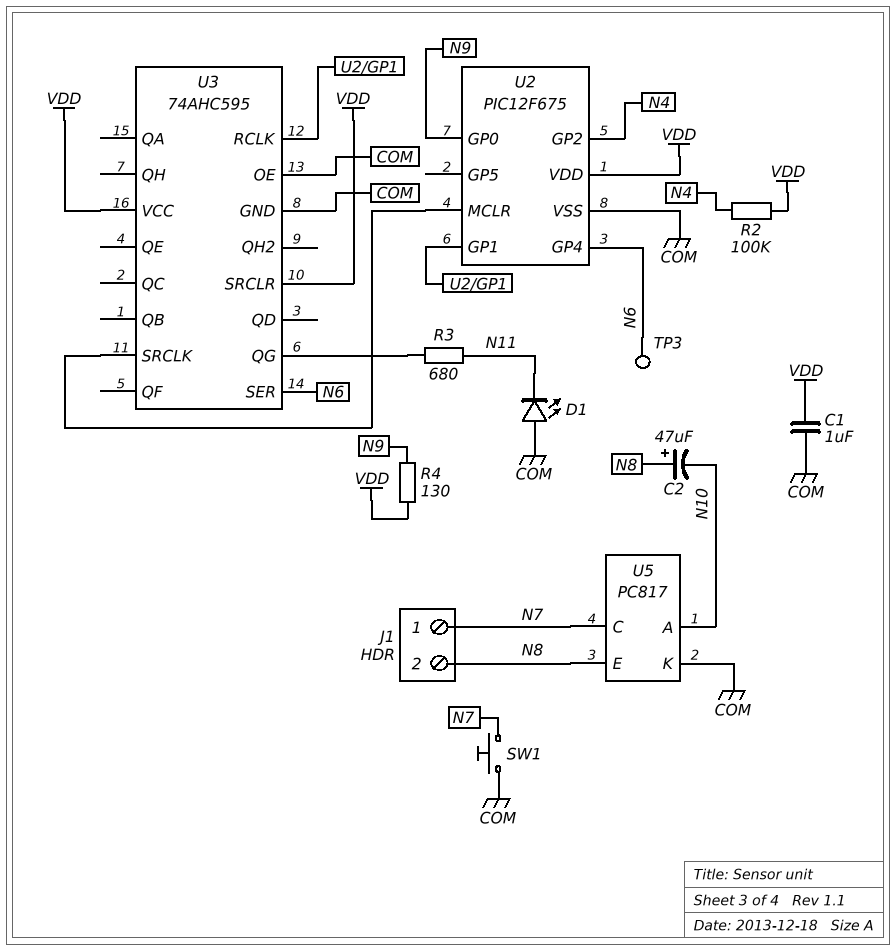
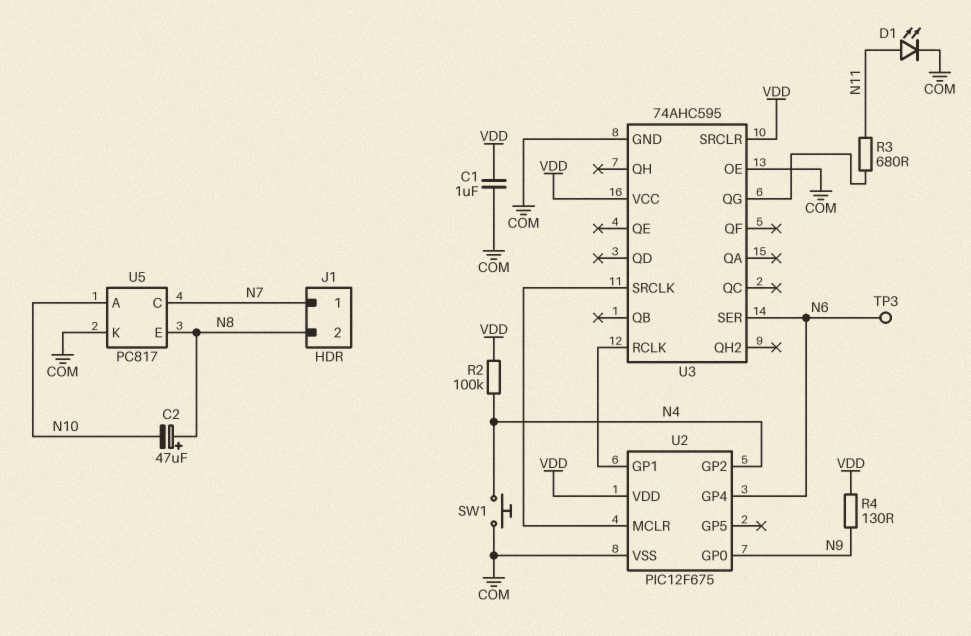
D1: LED (A COM, K N11) -> LED (A N11, K COM)
SW1: button (COM, N7) -> button (COM, N4)

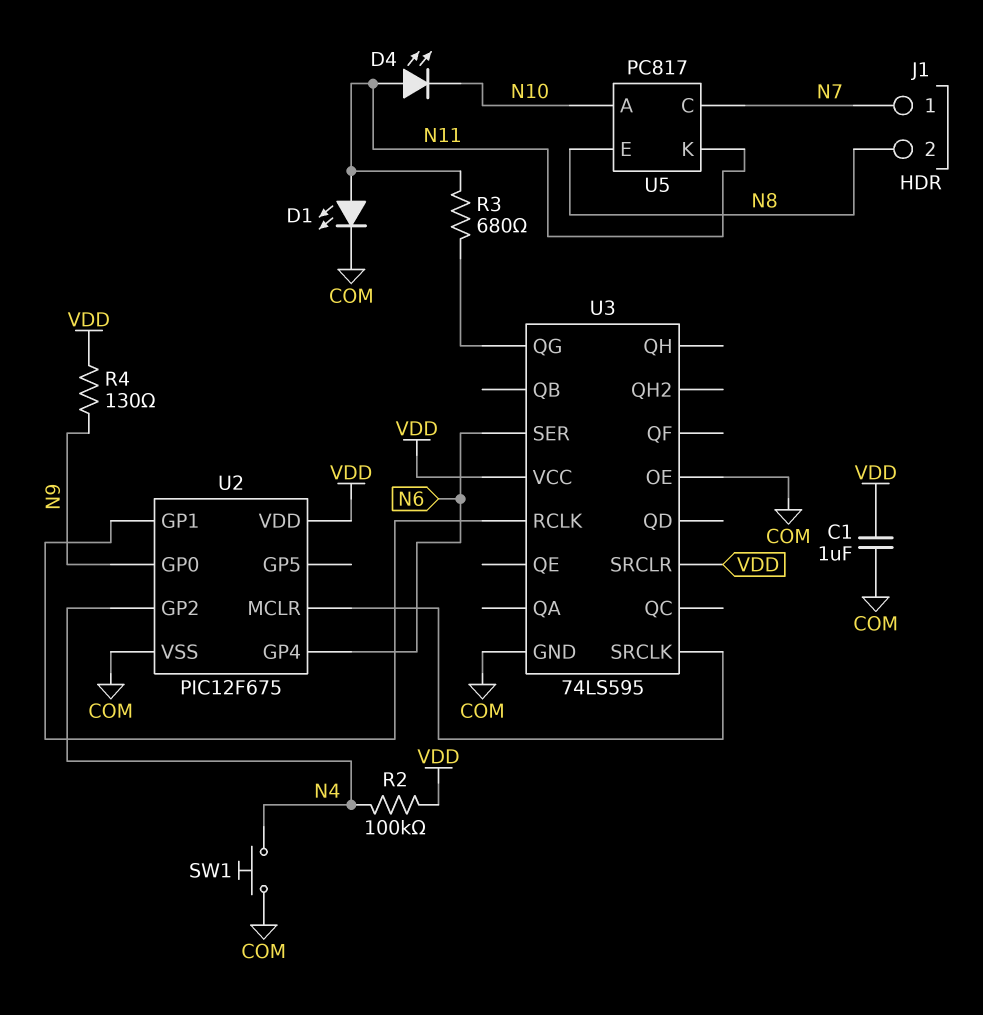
C2: 47uF (plus N8, minus N10) -> none
D4: none -> LED (A N11, K N10)
TP3: test point (N6) -> none
U3: 74AHC595 -> 74LS595
U5 pin K: COM -> N11

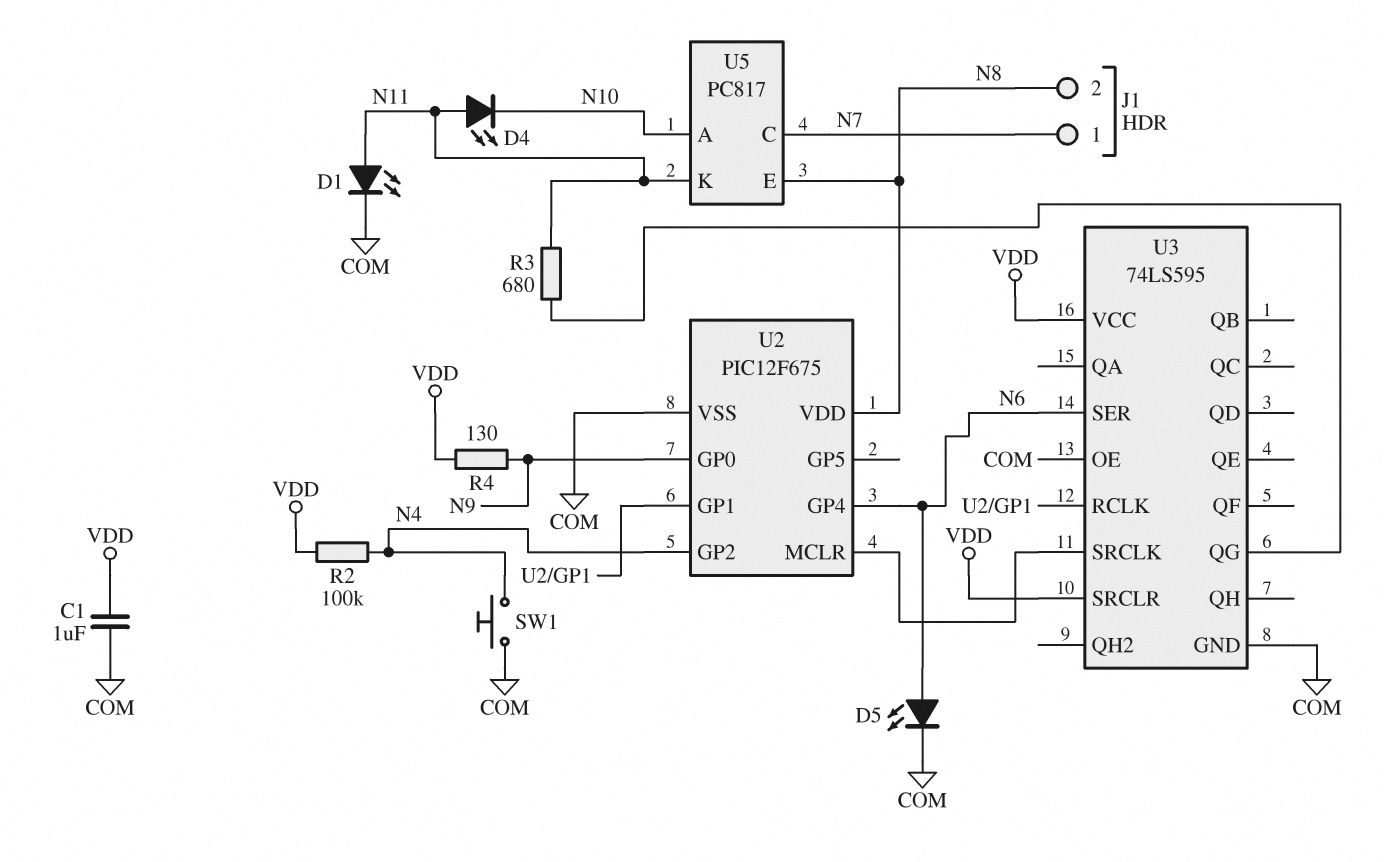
D5: none -> LED (A N6, K COM)
U2 pin VDD: VDD -> N8

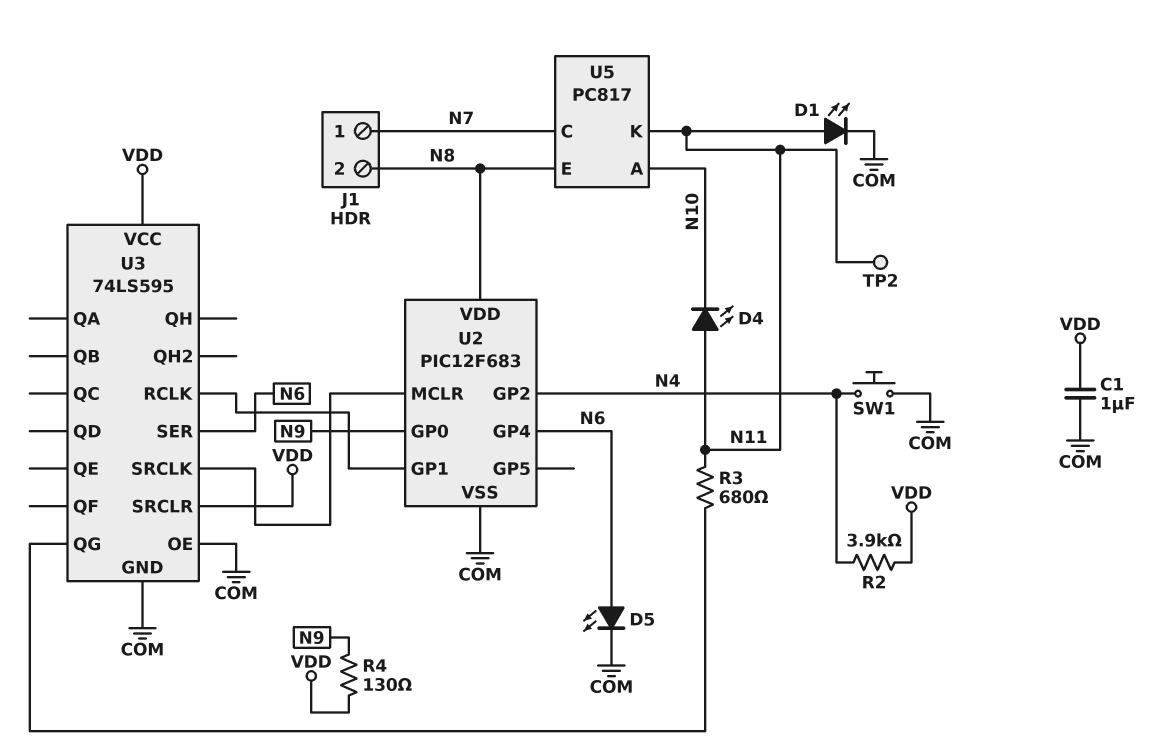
R2: 100k (N4, VDD) -> 3.9k (N4, VDD)
TP2: none -> test point (N11)
U2: PIC12F675 -> PIC12F683

